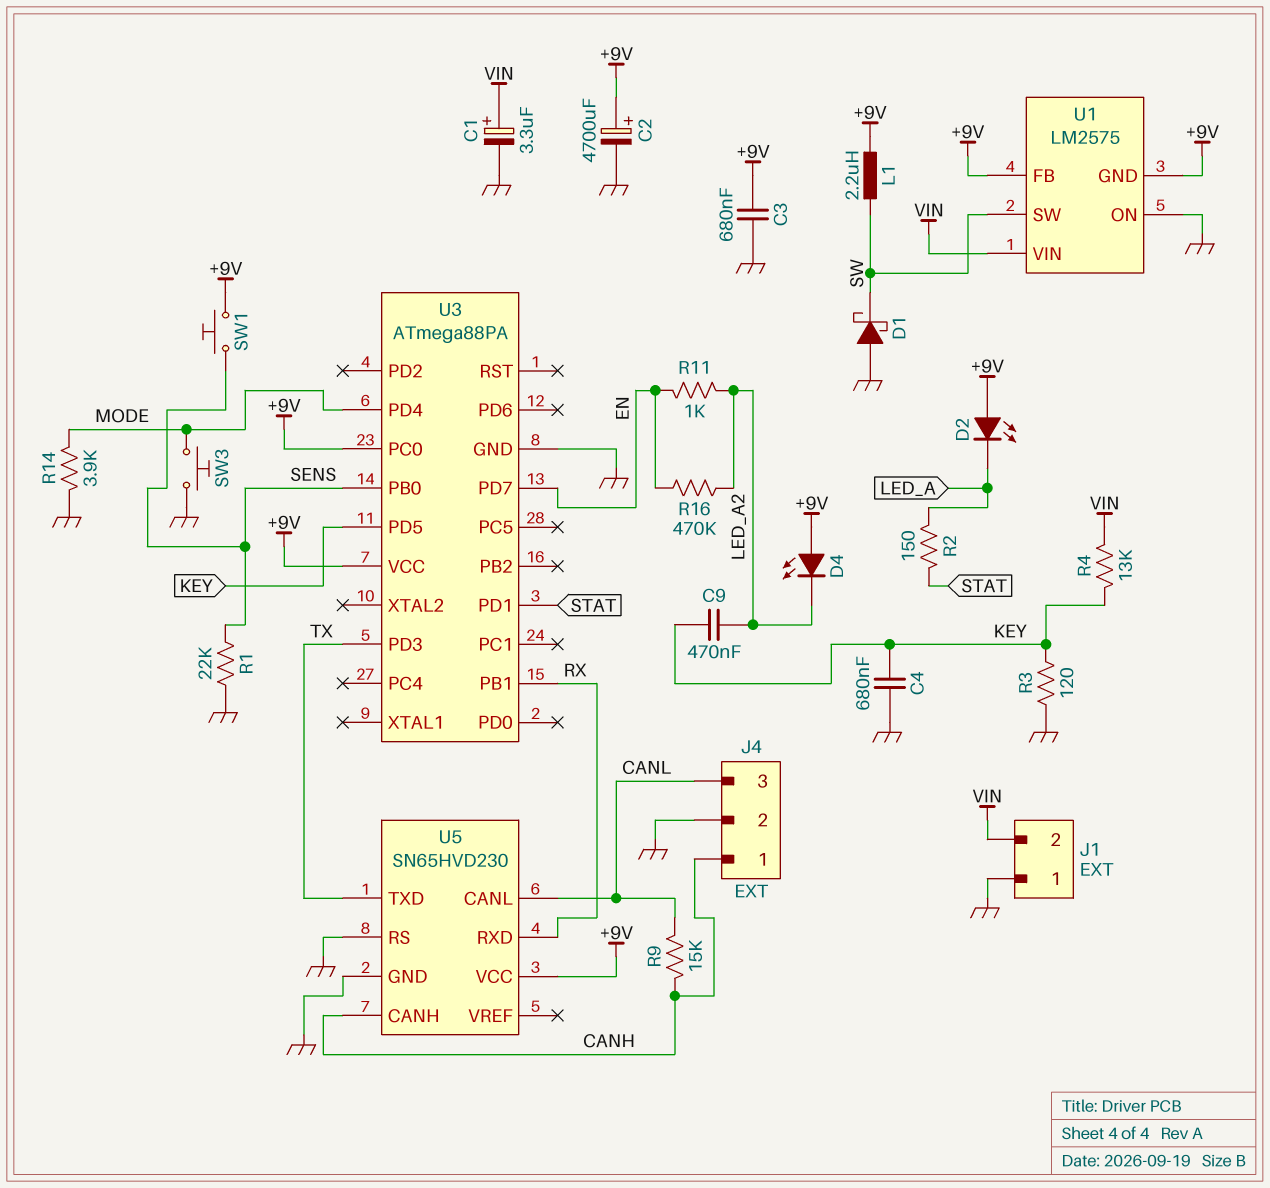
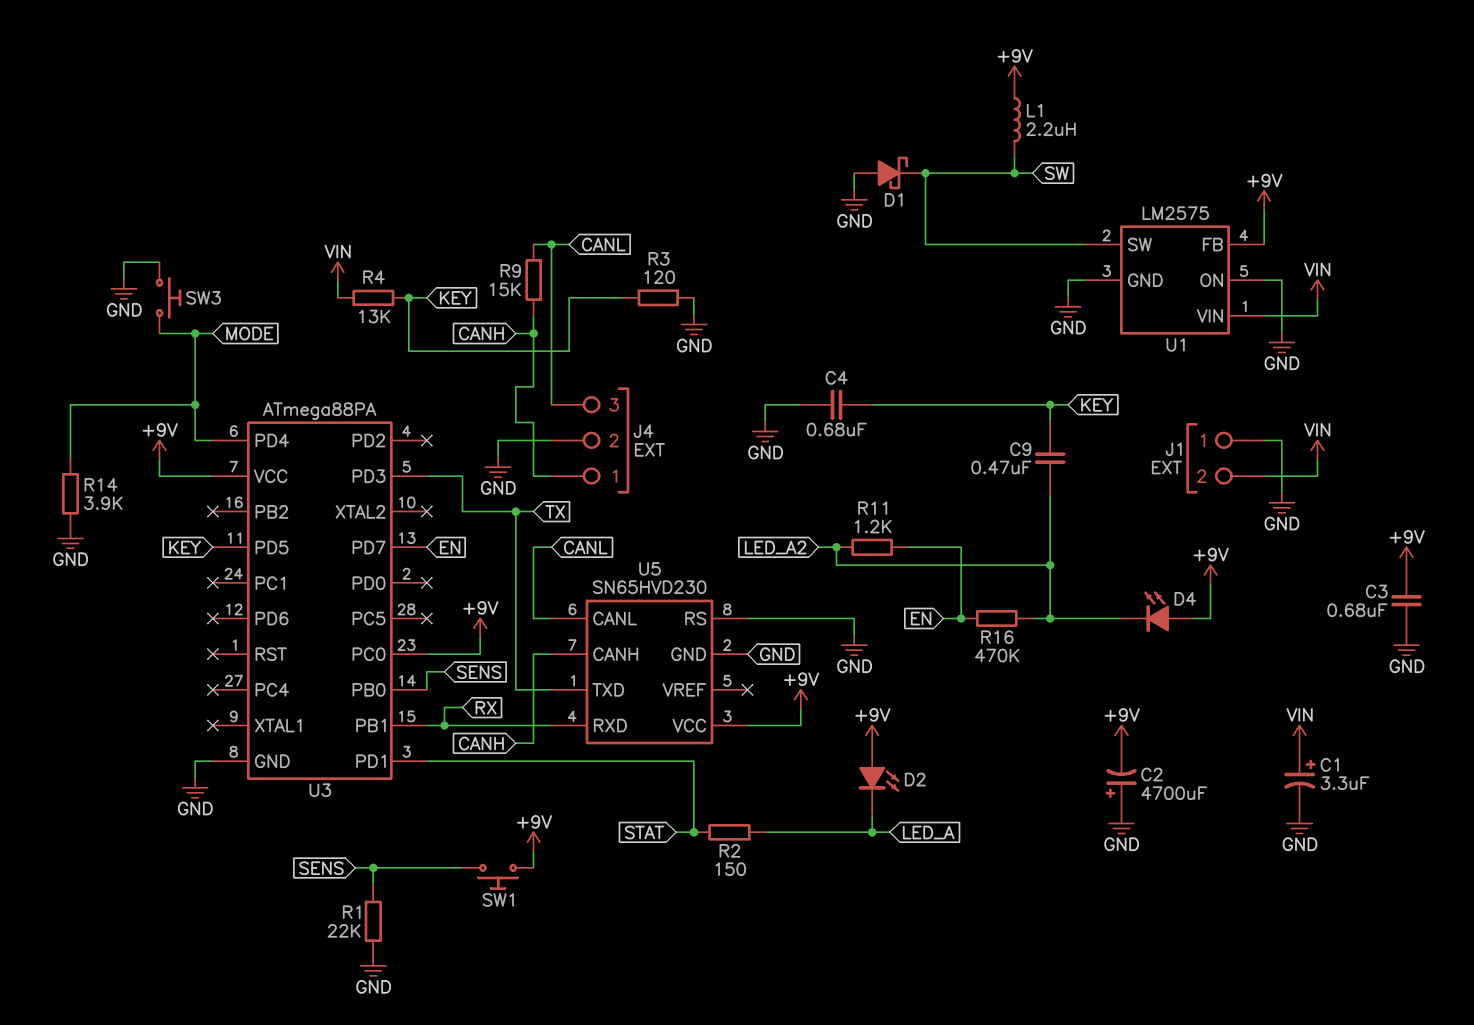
C2: 4700uF (plus +9V, minus GND) -> 4700uF (plus GND, minus +9V)
R11: 1k (EN, LED_A2) -> 1.2k (EN, LED_A2)
U1 pin GND: +9V -> GND

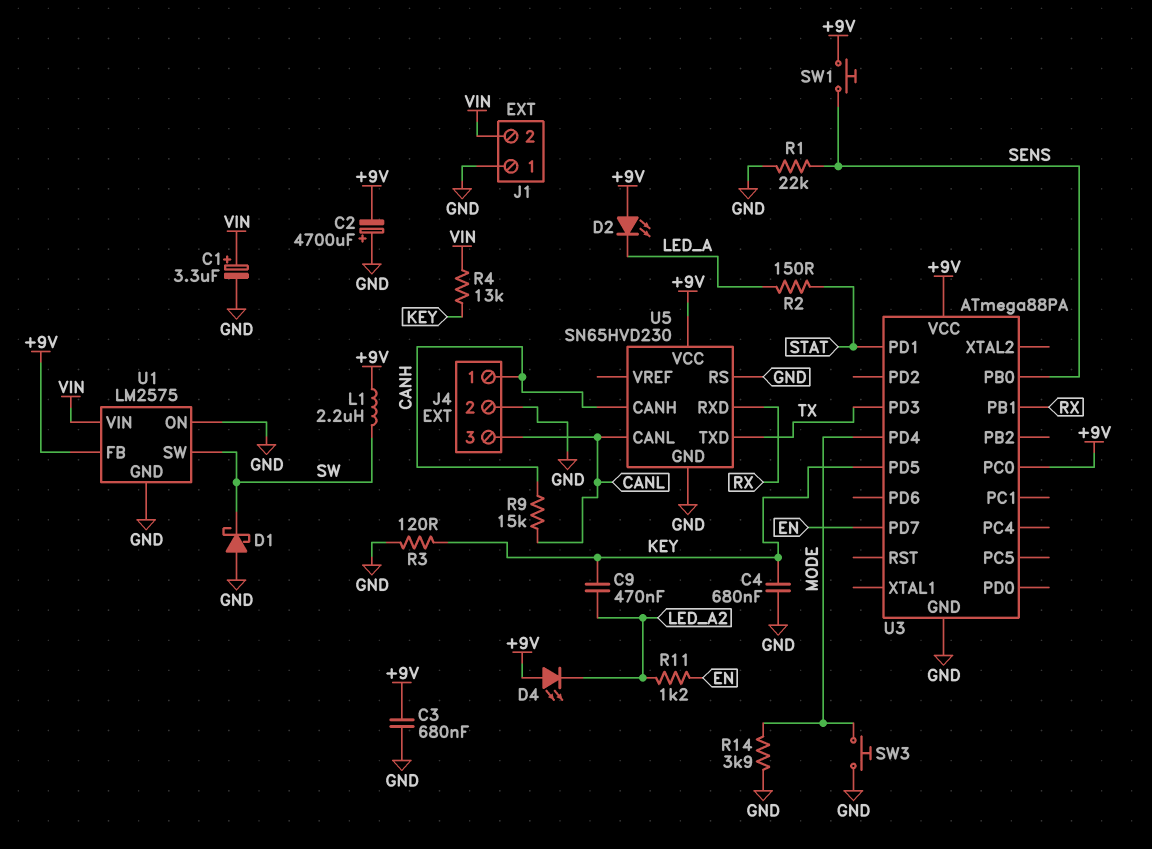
R16: 470k (EN, LED_A2) -> none

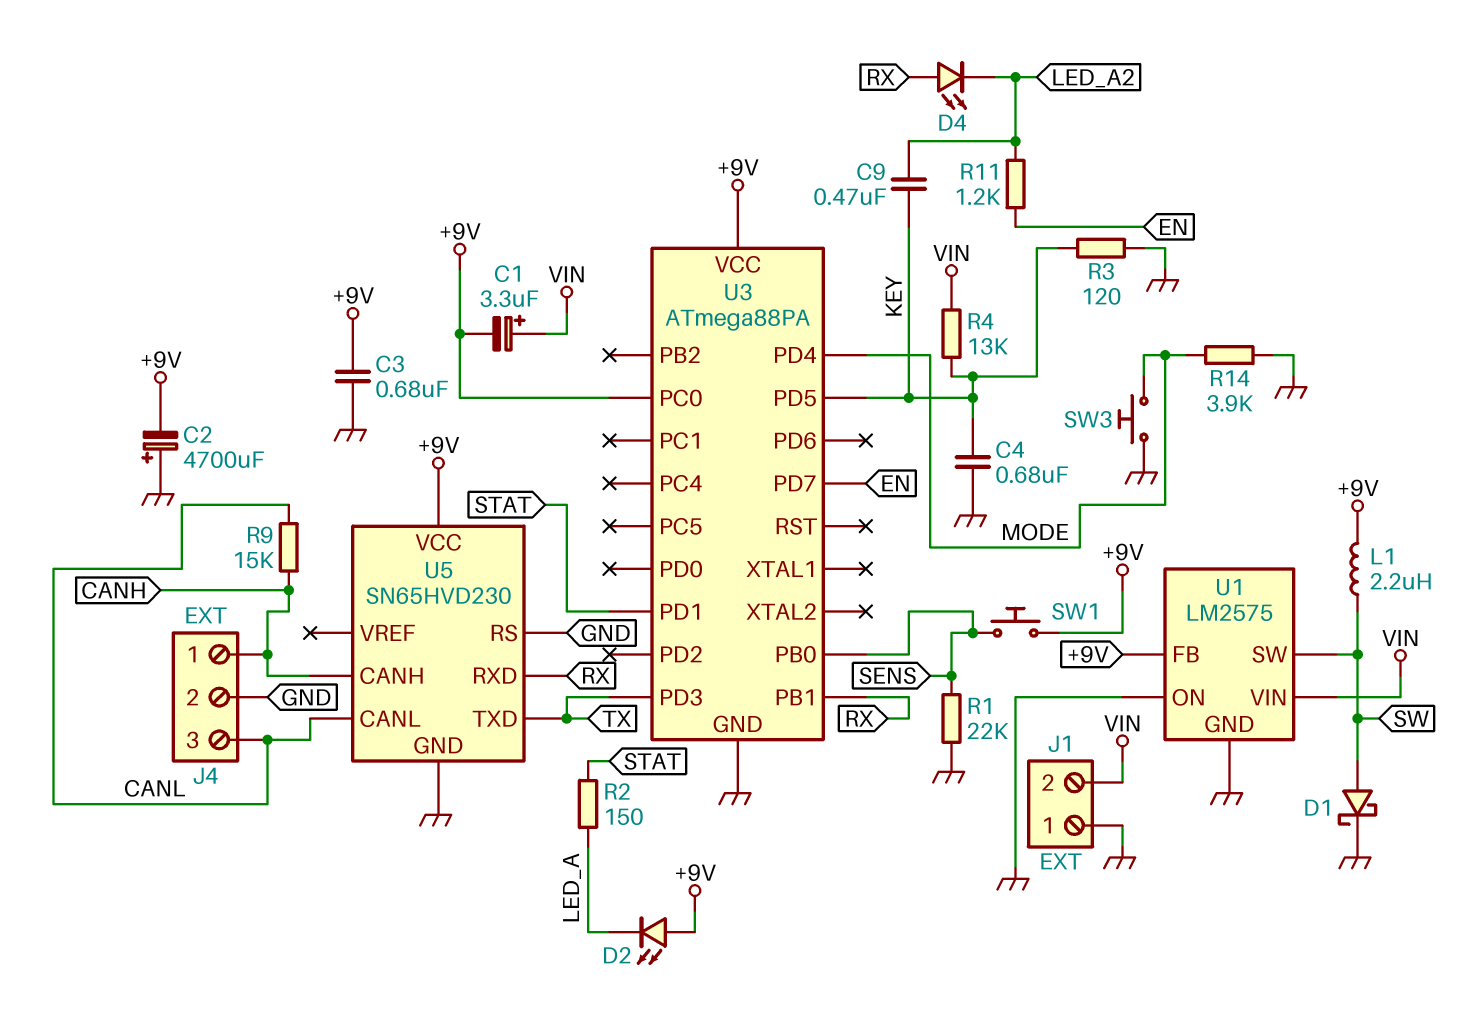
C1: 3.3uF (plus VIN, minus GND) -> 3.3uF (plus VIN, minus +9V)
D1: schottky (A GND, K SW) -> schottky (A SW, K GND)
D4: LED (A +9V, K LED_A2) -> LED (A RX, K LED_A2)

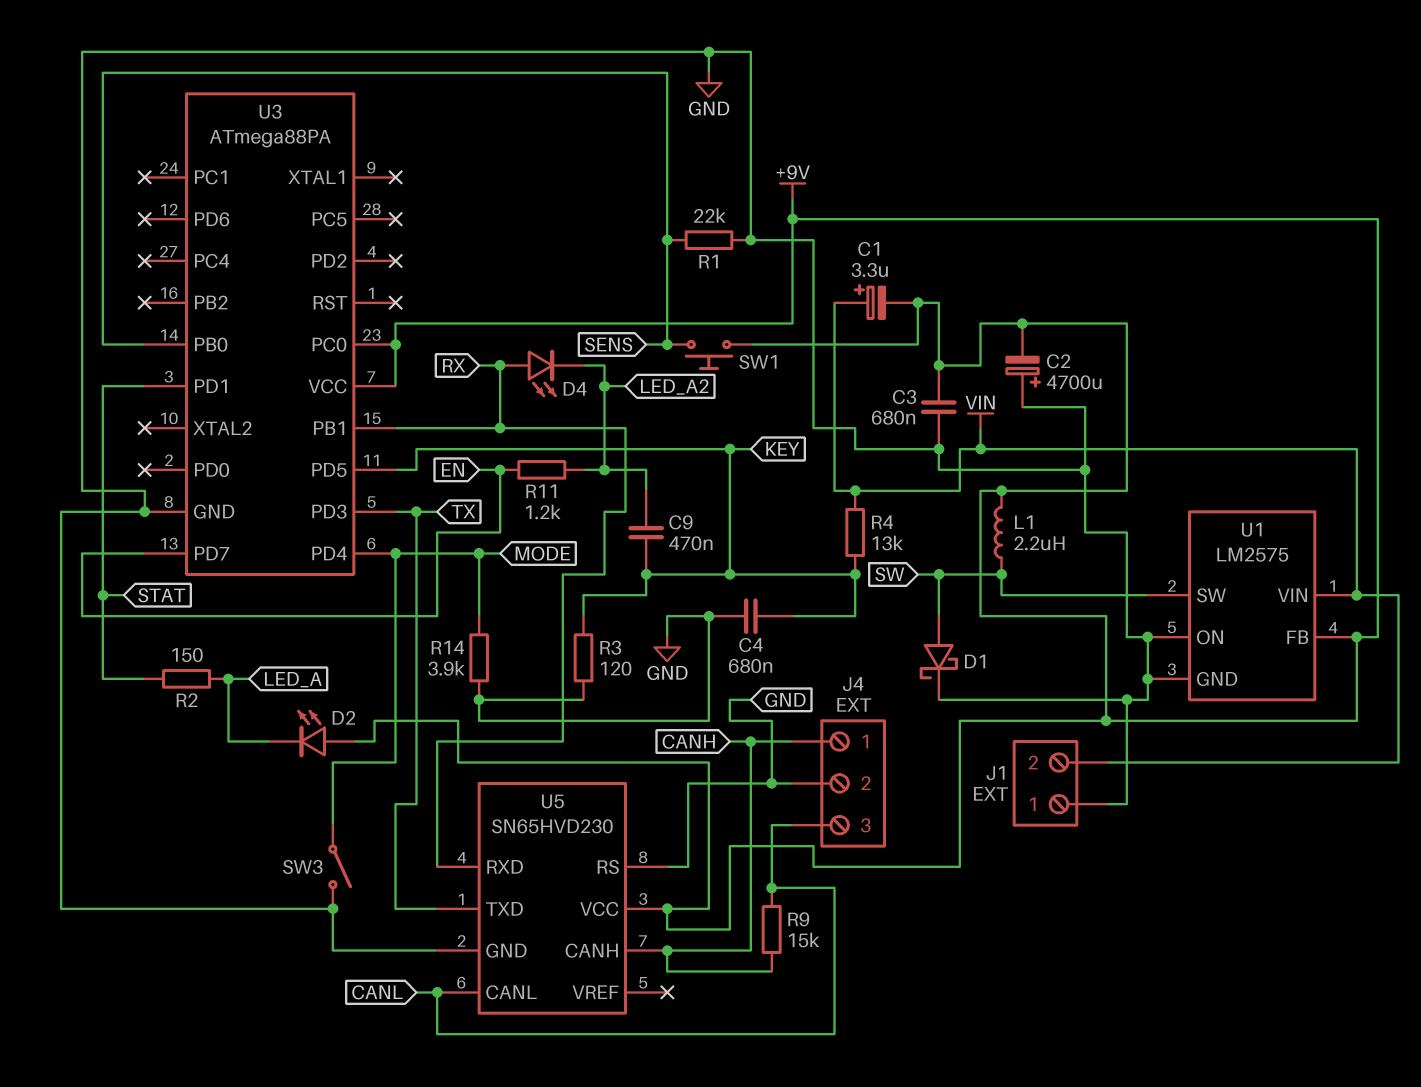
SW3: button (GND, MODE) -> switch (GND, MODE)

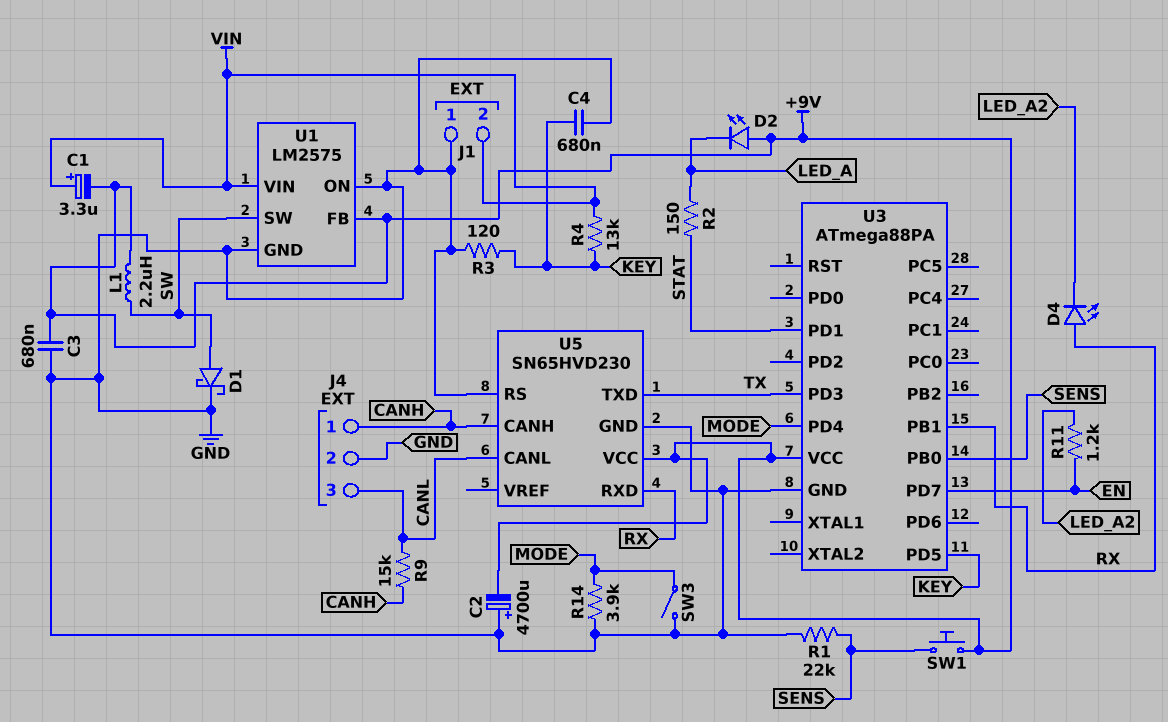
C9: 470nF (KEY, LED_A2) -> none
U3 pin PC0: +9V -> none

